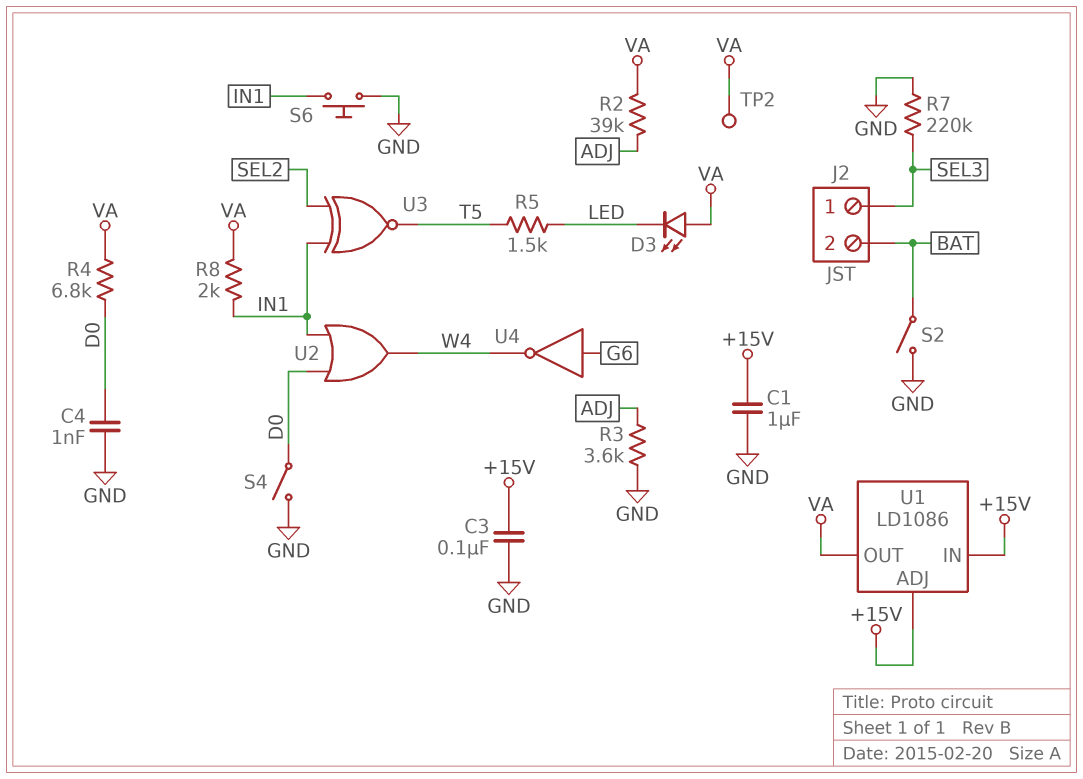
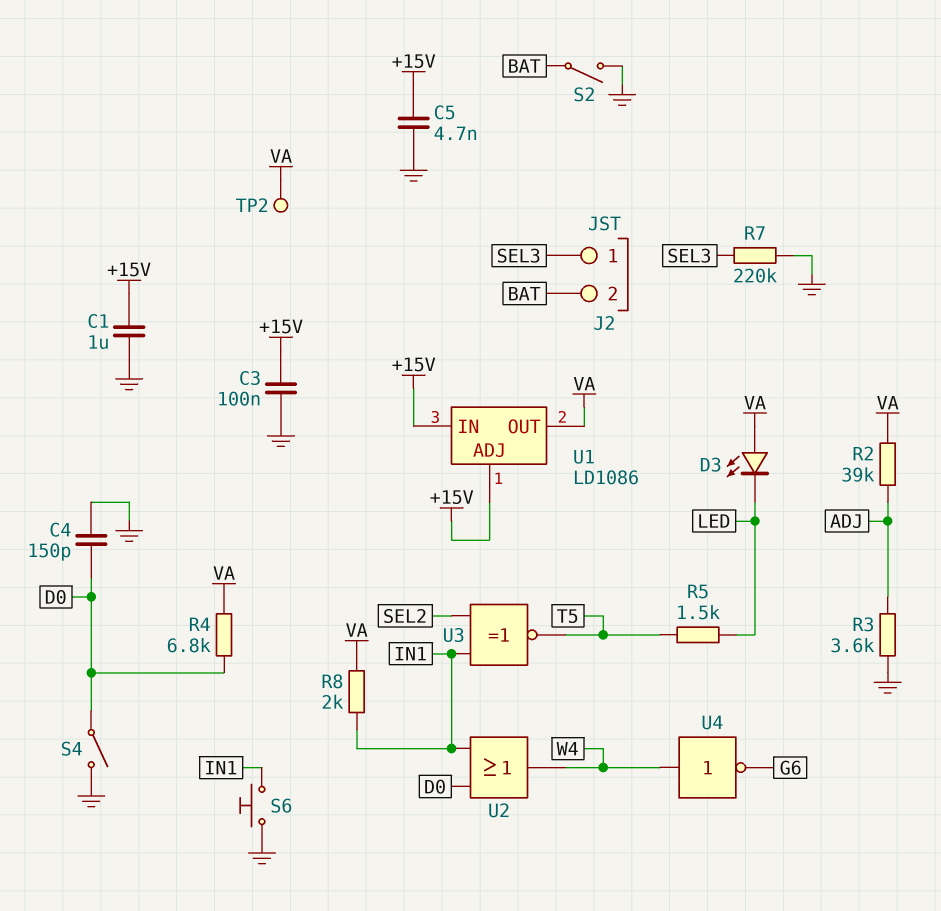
C4: 1nF (D0, GND) -> 150pF (D0, GND)
C5: none -> 4.7nF (+15V, GND)
U4: NOT (in G6, out W4) -> NOT (in W4, out G6)

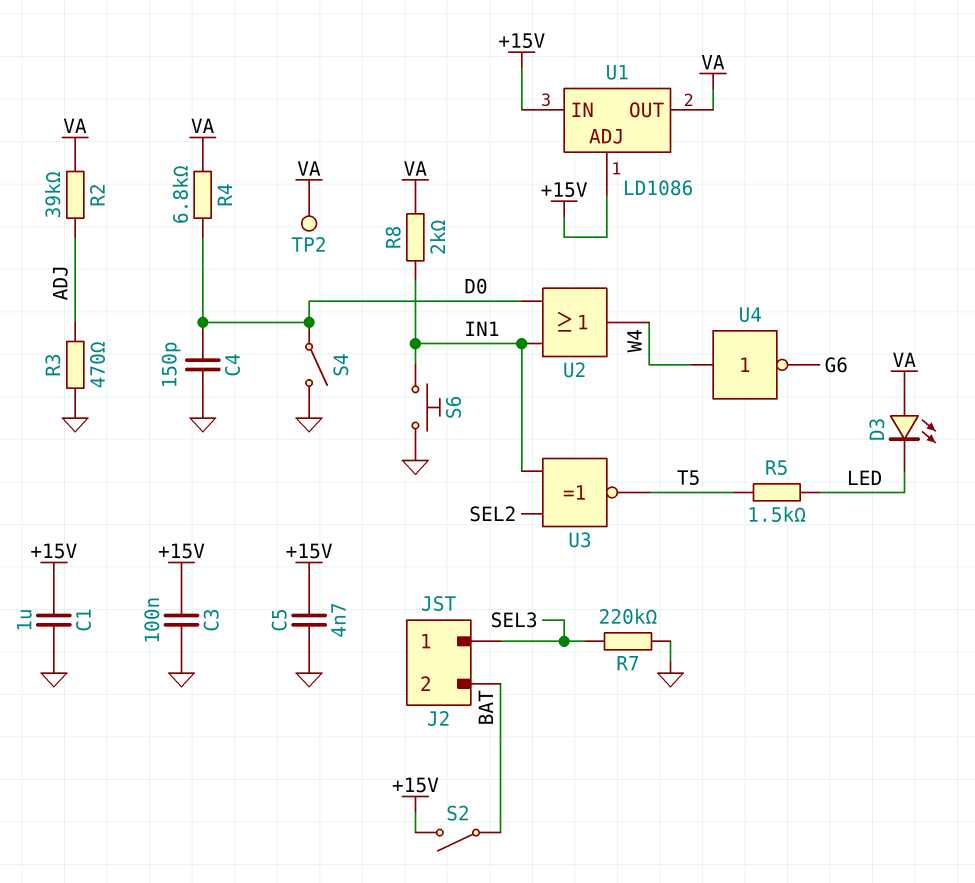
R3: 3.6k (ADJ, GND) -> 470 (ADJ, GND)
S2: switch (BAT, GND) -> switch (+15V, BAT)

